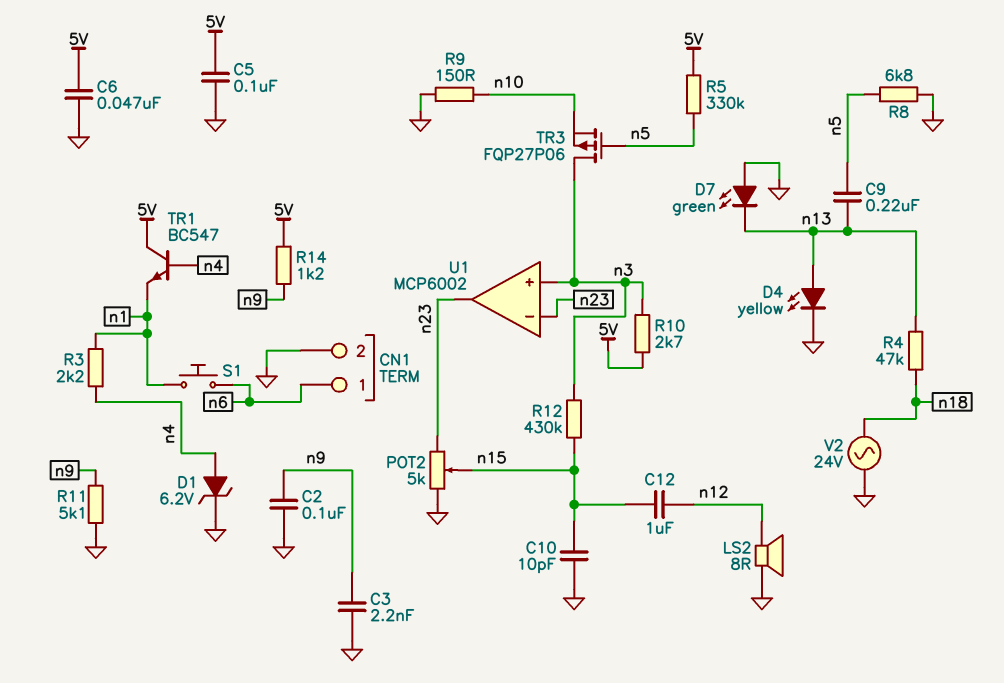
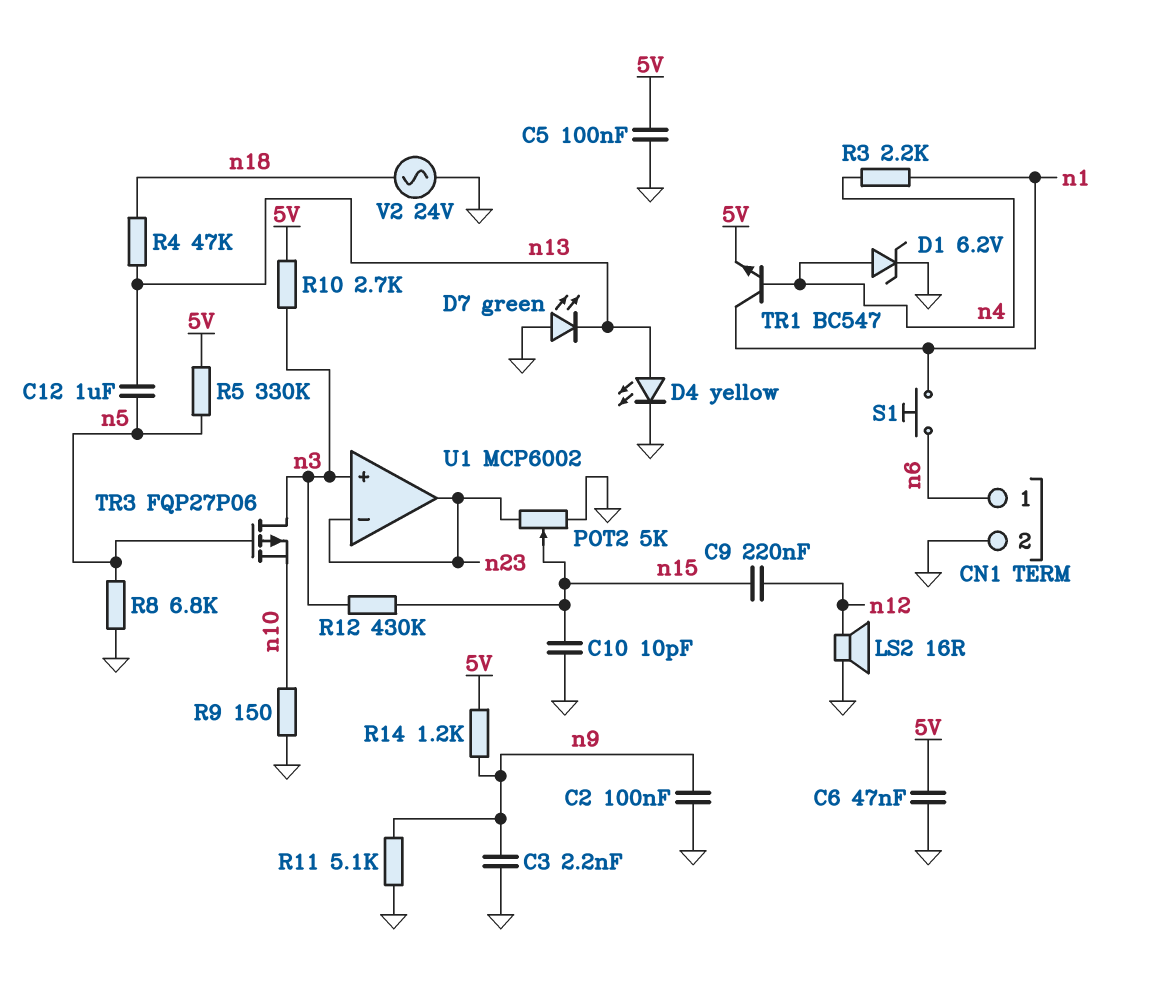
C9: 220nF (n5, n13) -> 220nF (n12, n15)
C12: 1uF (n12, n15) -> 1uF (n5, n13)
LS2: speaker 8R (GND, n12) -> speaker 16R (GND, n12)
TR1: NPN BC547 (B n4, C 5V, E n1) -> NPN BC547 (B n4, C n1, E 5V)

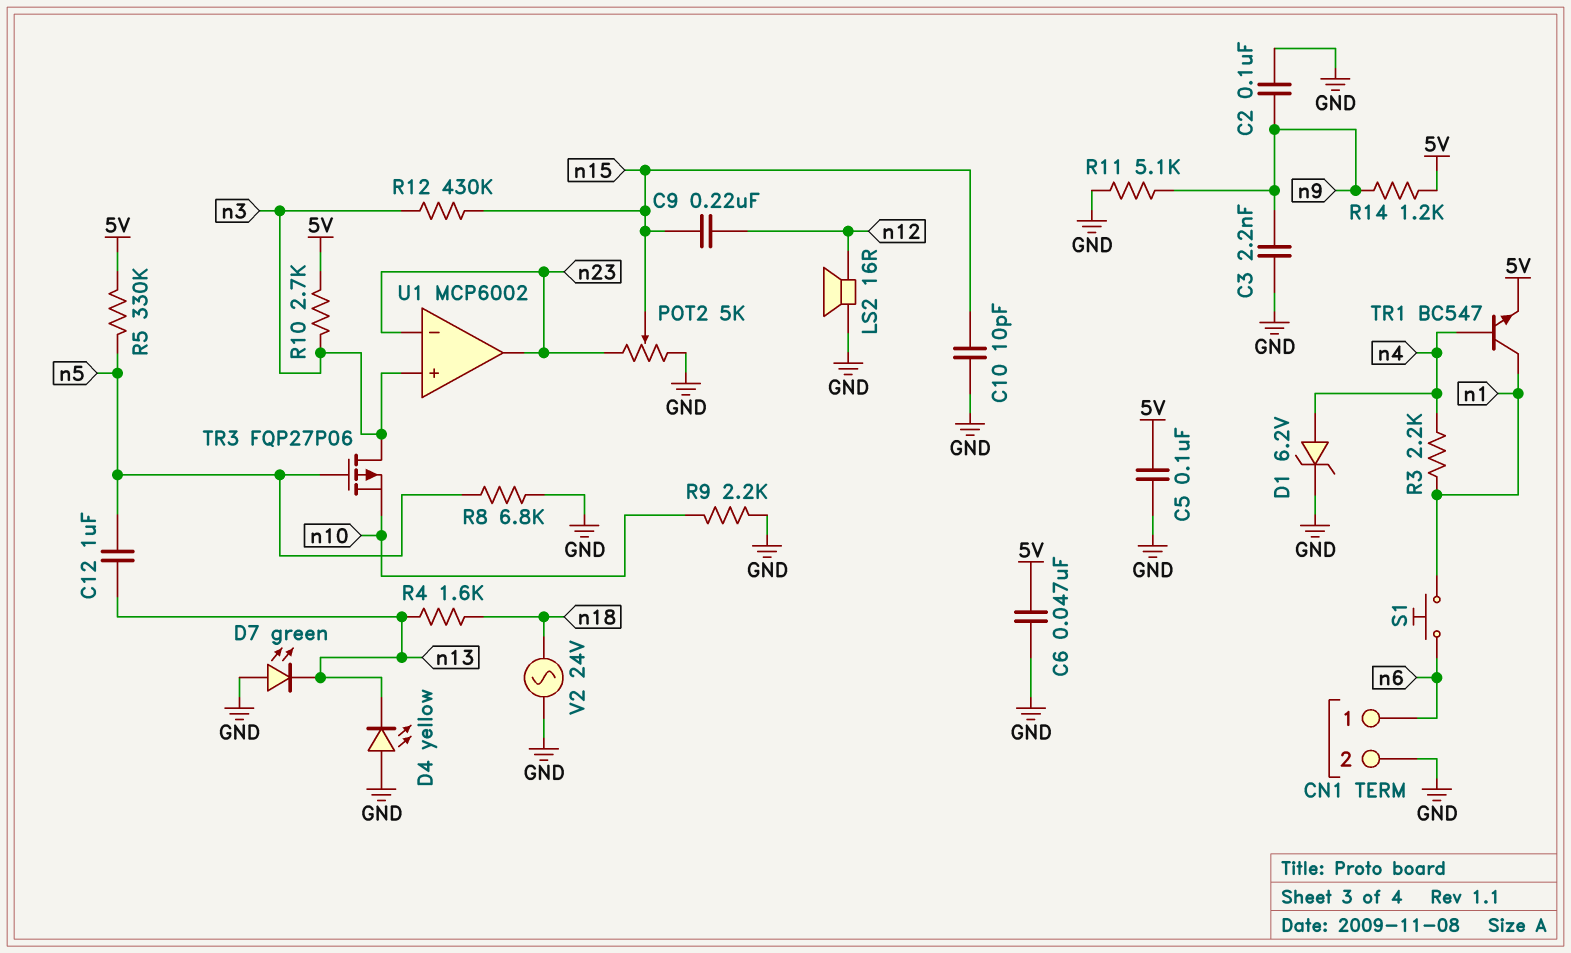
D4: LED yellow (A n13, K GND) -> LED yellow (A GND, K n13)
R4: 47k (n13, n18) -> 1.6k (n13, n18)
R9: 150 (GND, n10) -> 2.2k (GND, n10)

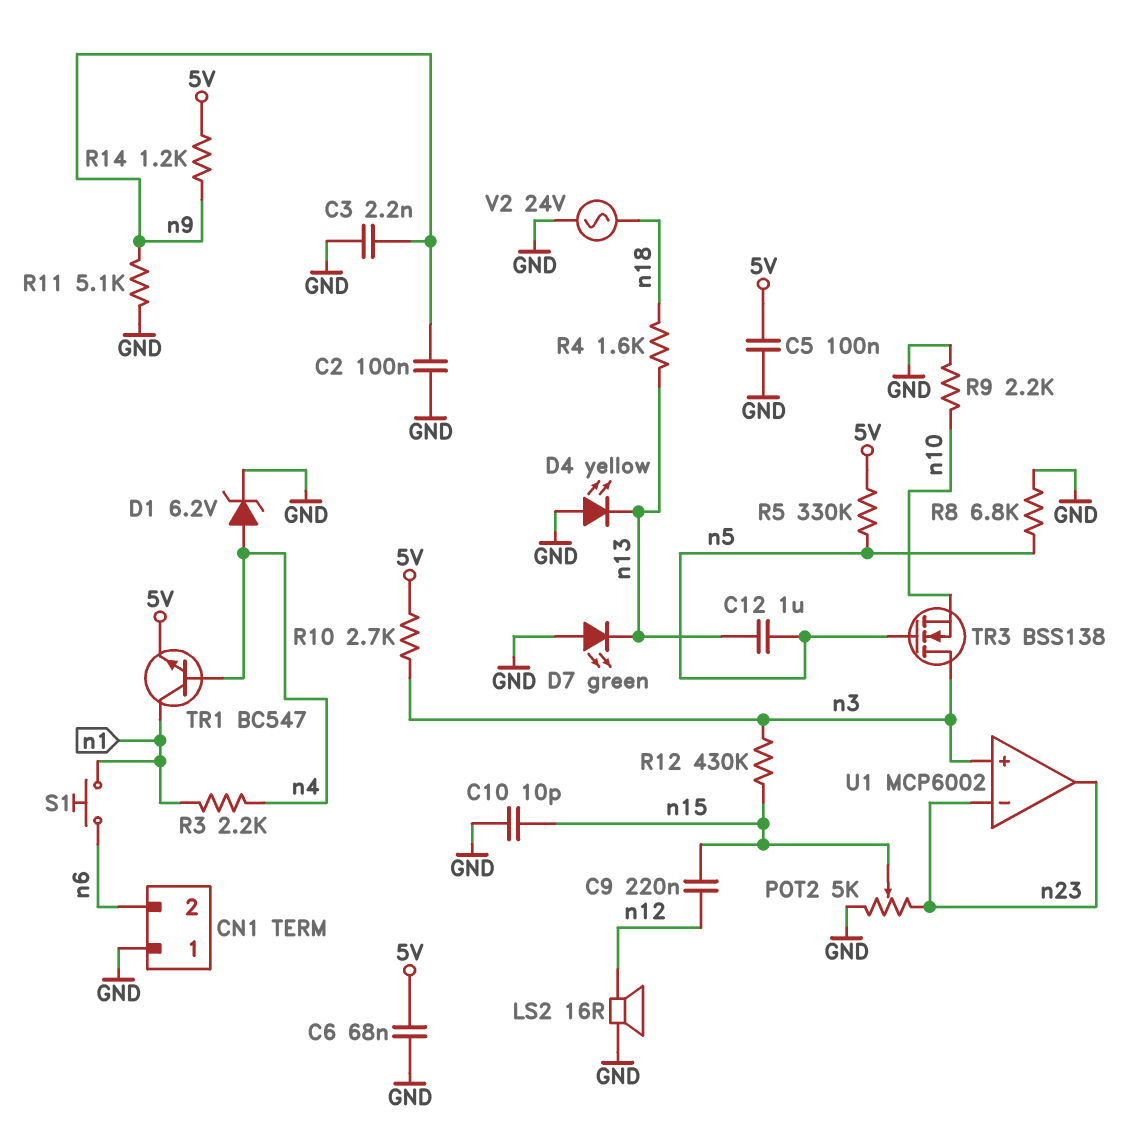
C6: 47nF (5V, GND) -> 68nF (5V, GND)
CN1 pin 1: n6 -> GND
CN1 pin 2: GND -> n6
TR3: PMOS FQP27P06 (G n5, D n3, S n10) -> NMOS BSS138 (G n5, D n3, S n10)

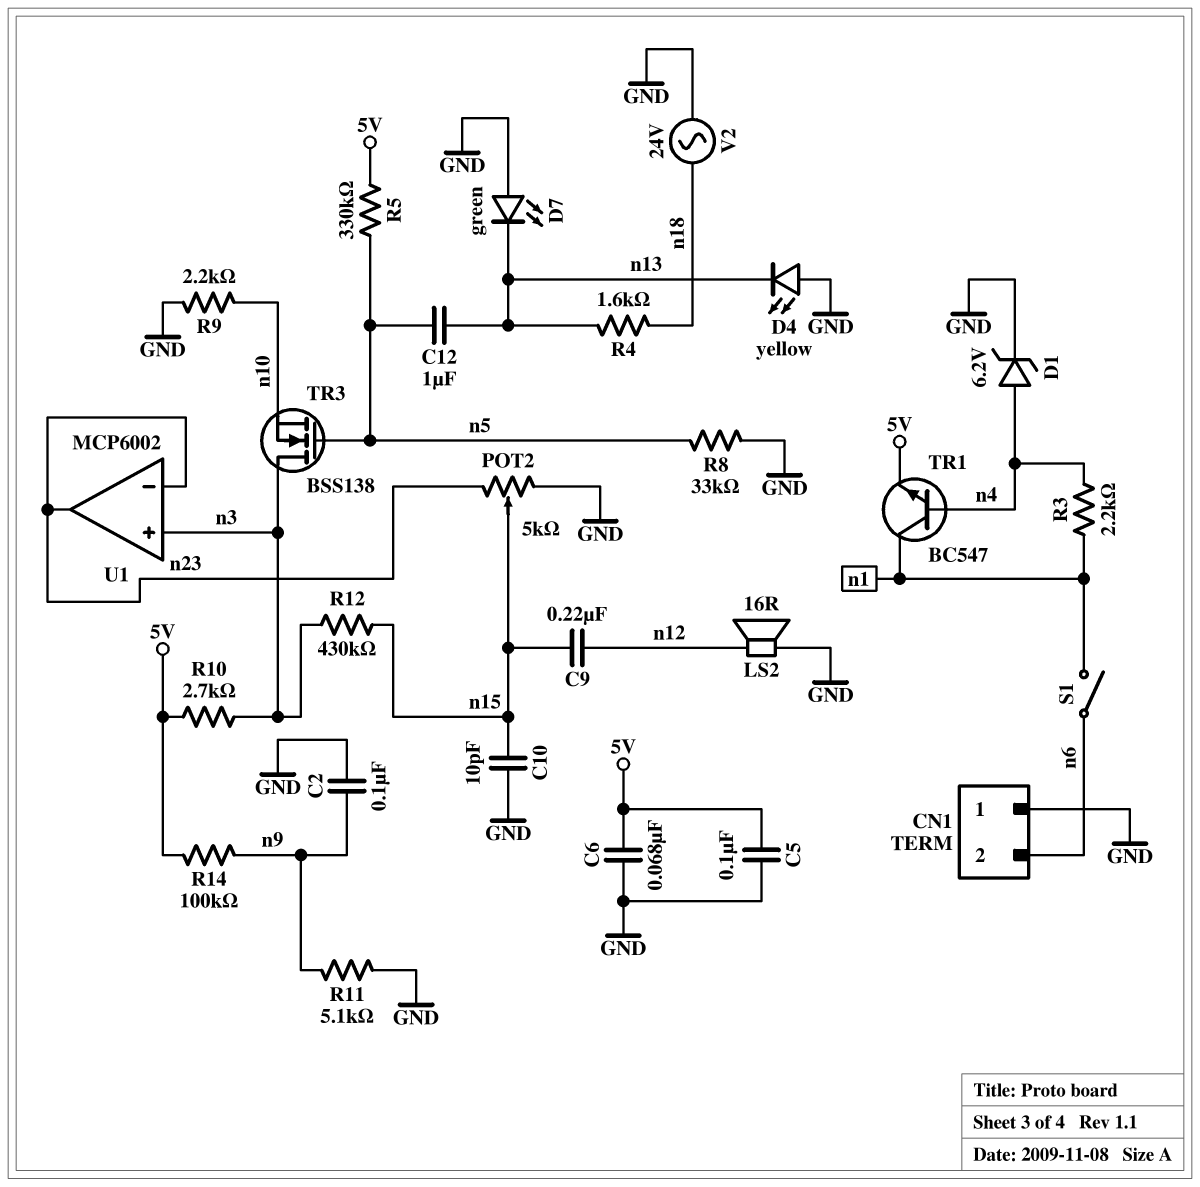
C3: 2.2nF (GND, n9) -> none
R8: 6.8k (GND, n5) -> 33k (GND, n5)
R14: 1.2k (5V, n9) -> 100k (5V, n9)
S1: button (n1, n6) -> switch (n1, n6)

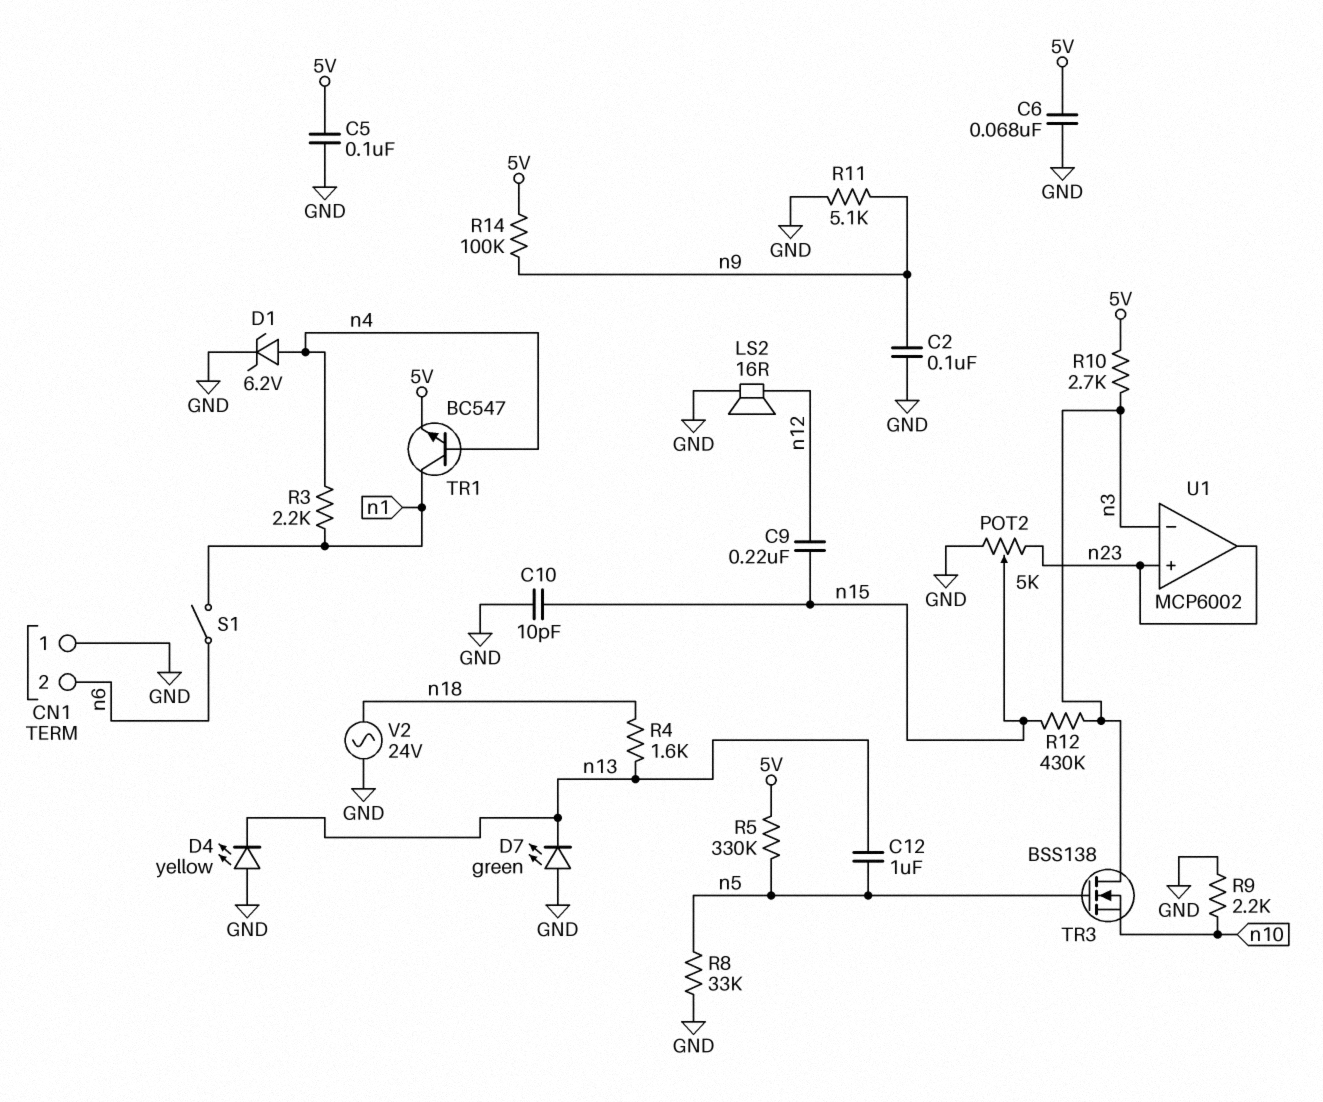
U1 pin in+: n3 -> n23
U1 pin in-: n23 -> n3

